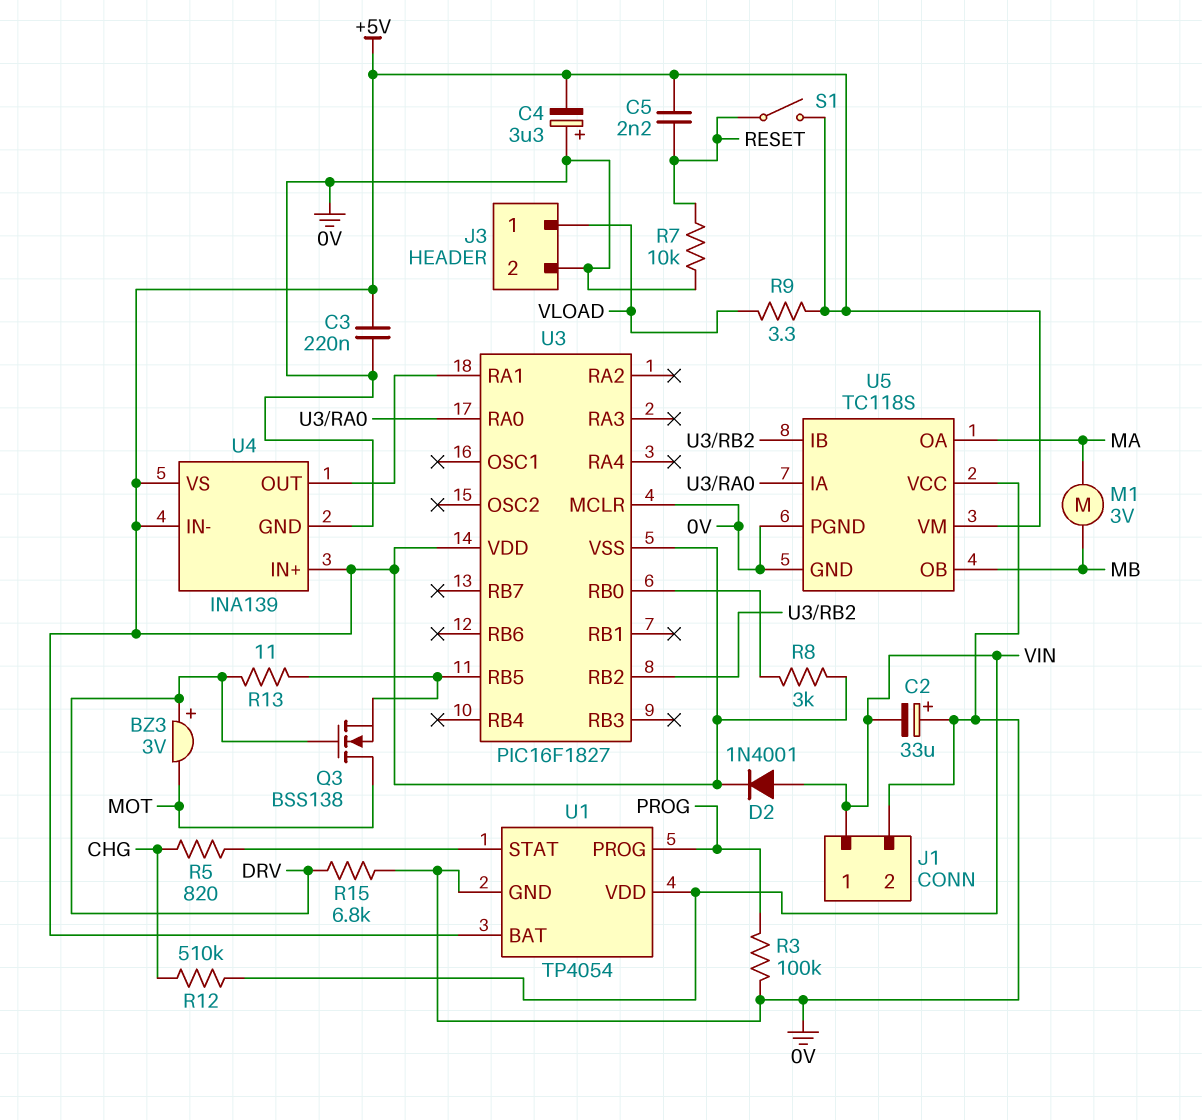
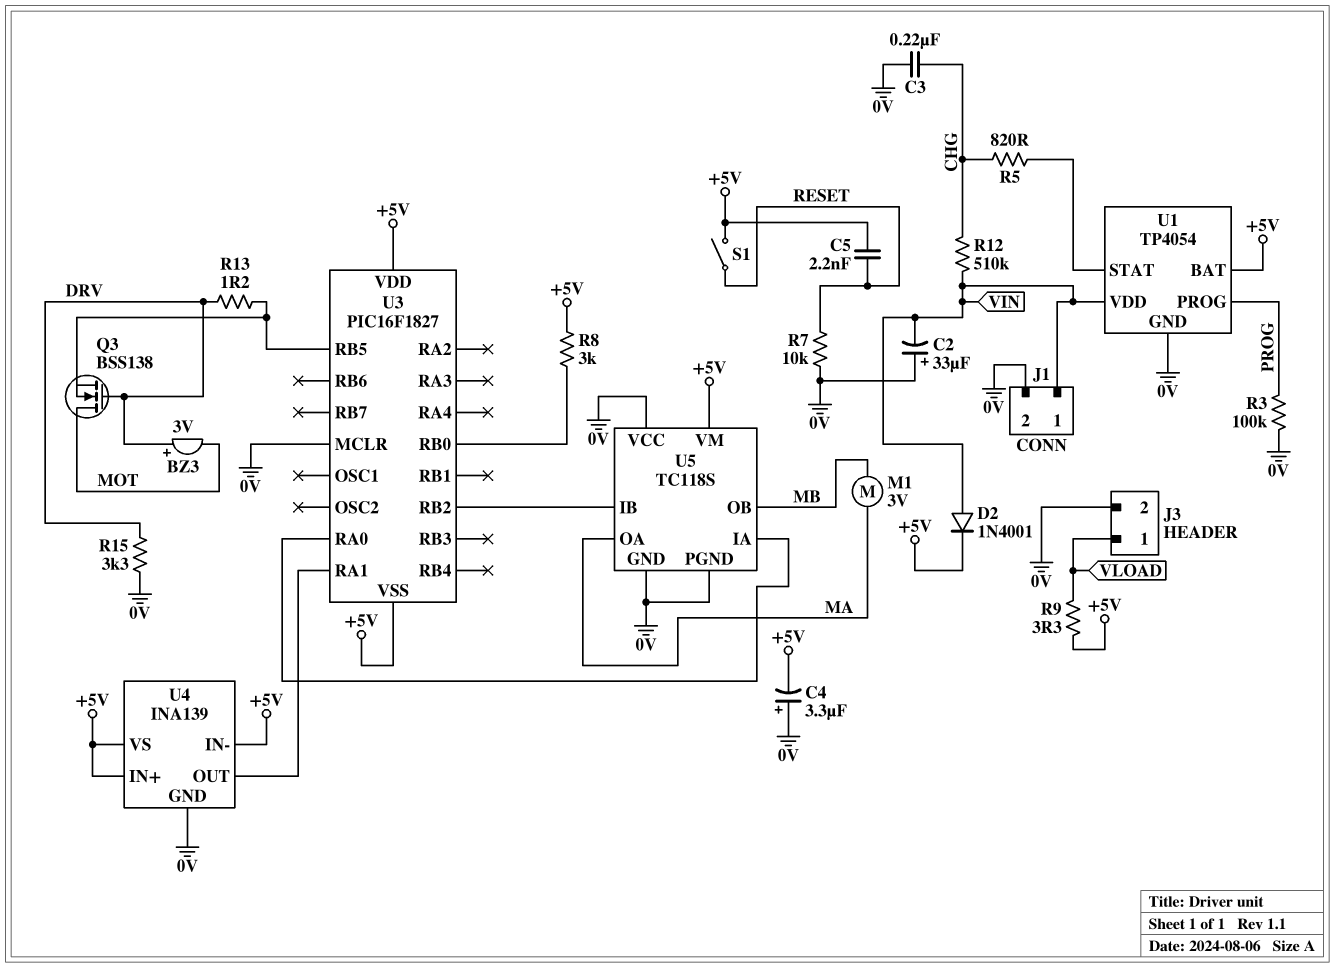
C3: 220nF (+5V, 0V) -> 220nF (0V, CHG)
R13: 11 (DRV, U3/RB5) -> 1.2 (DRV, U3/RB5)
R15: 6.8k (0V, DRV) -> 3.3k (0V, DRV)

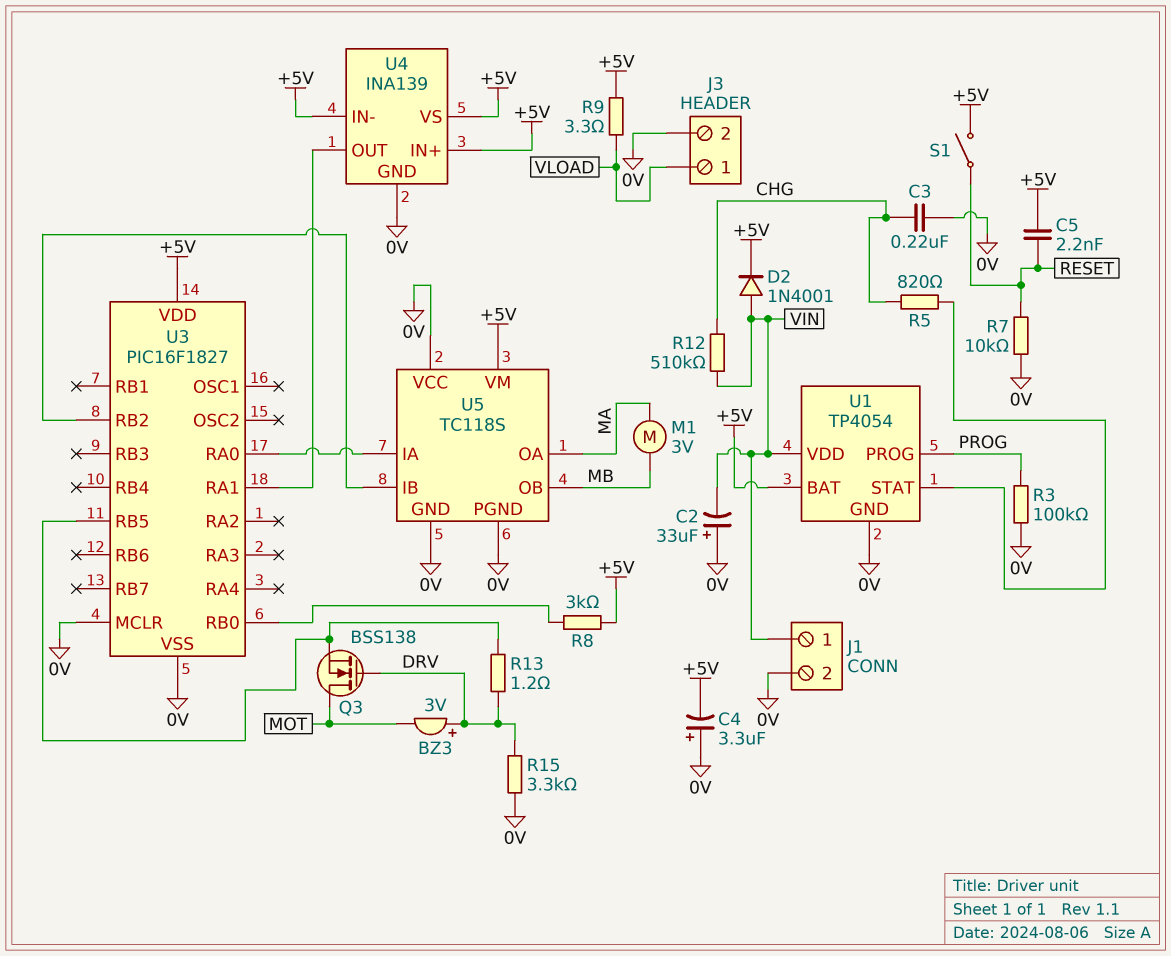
U3 pin VSS: +5V -> 0V

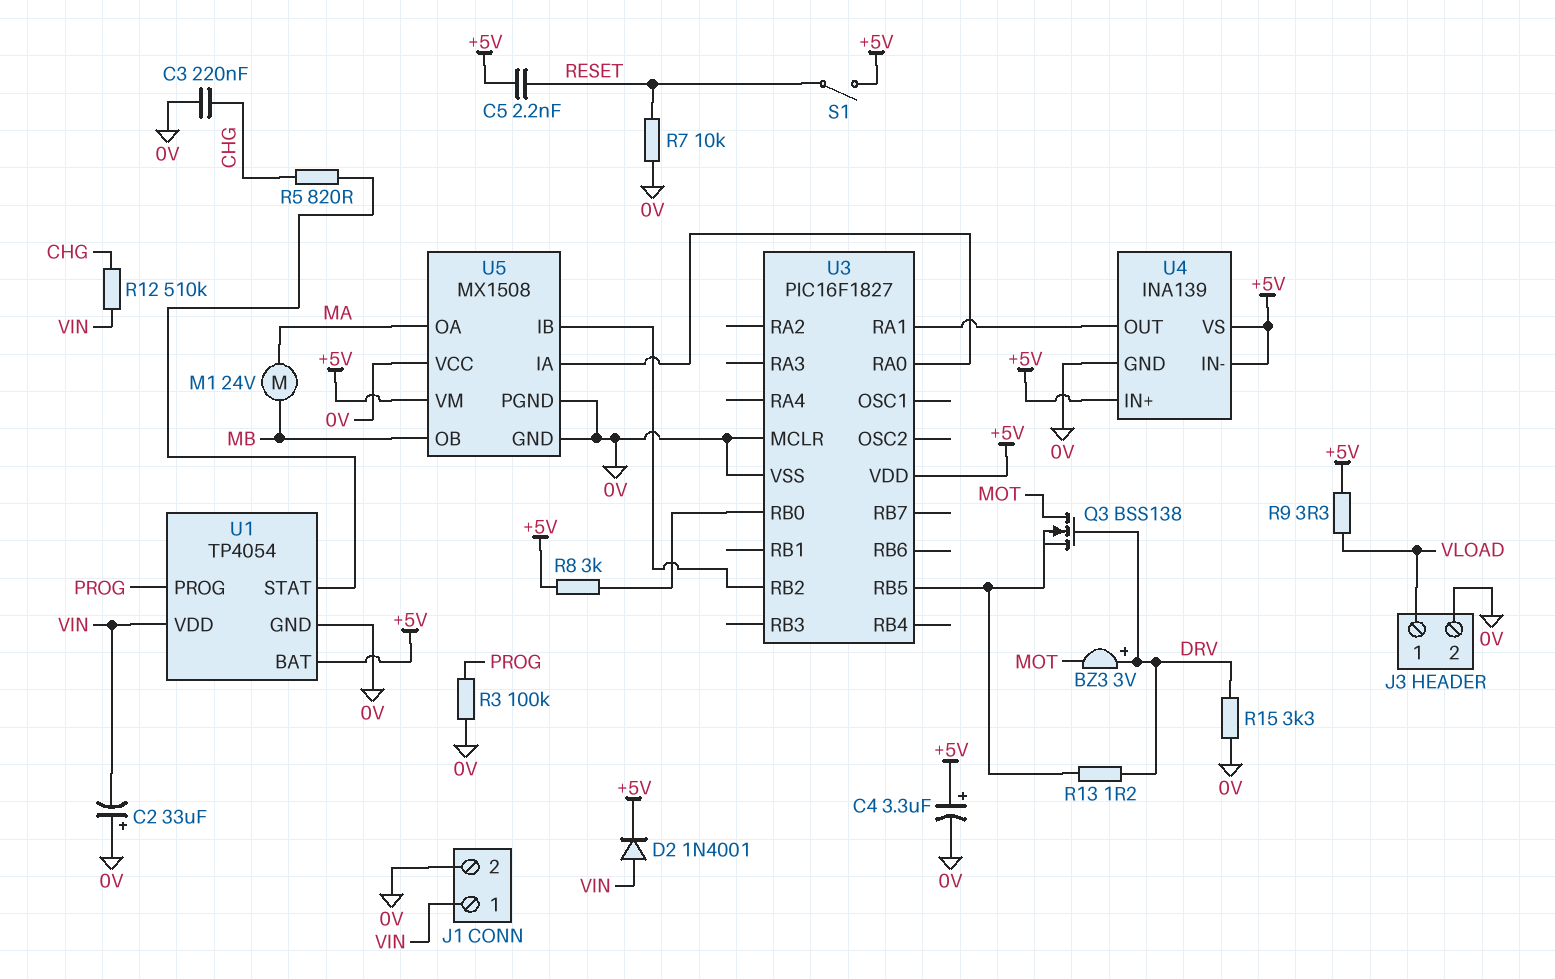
C4: 3.3uF (plus 0V, minus +5V) -> 3.3uF (plus +5V, minus 0V)
M1: motor 3V (MA, MB) -> motor 24V (MA, MB)
U5: TC118S -> MX1508

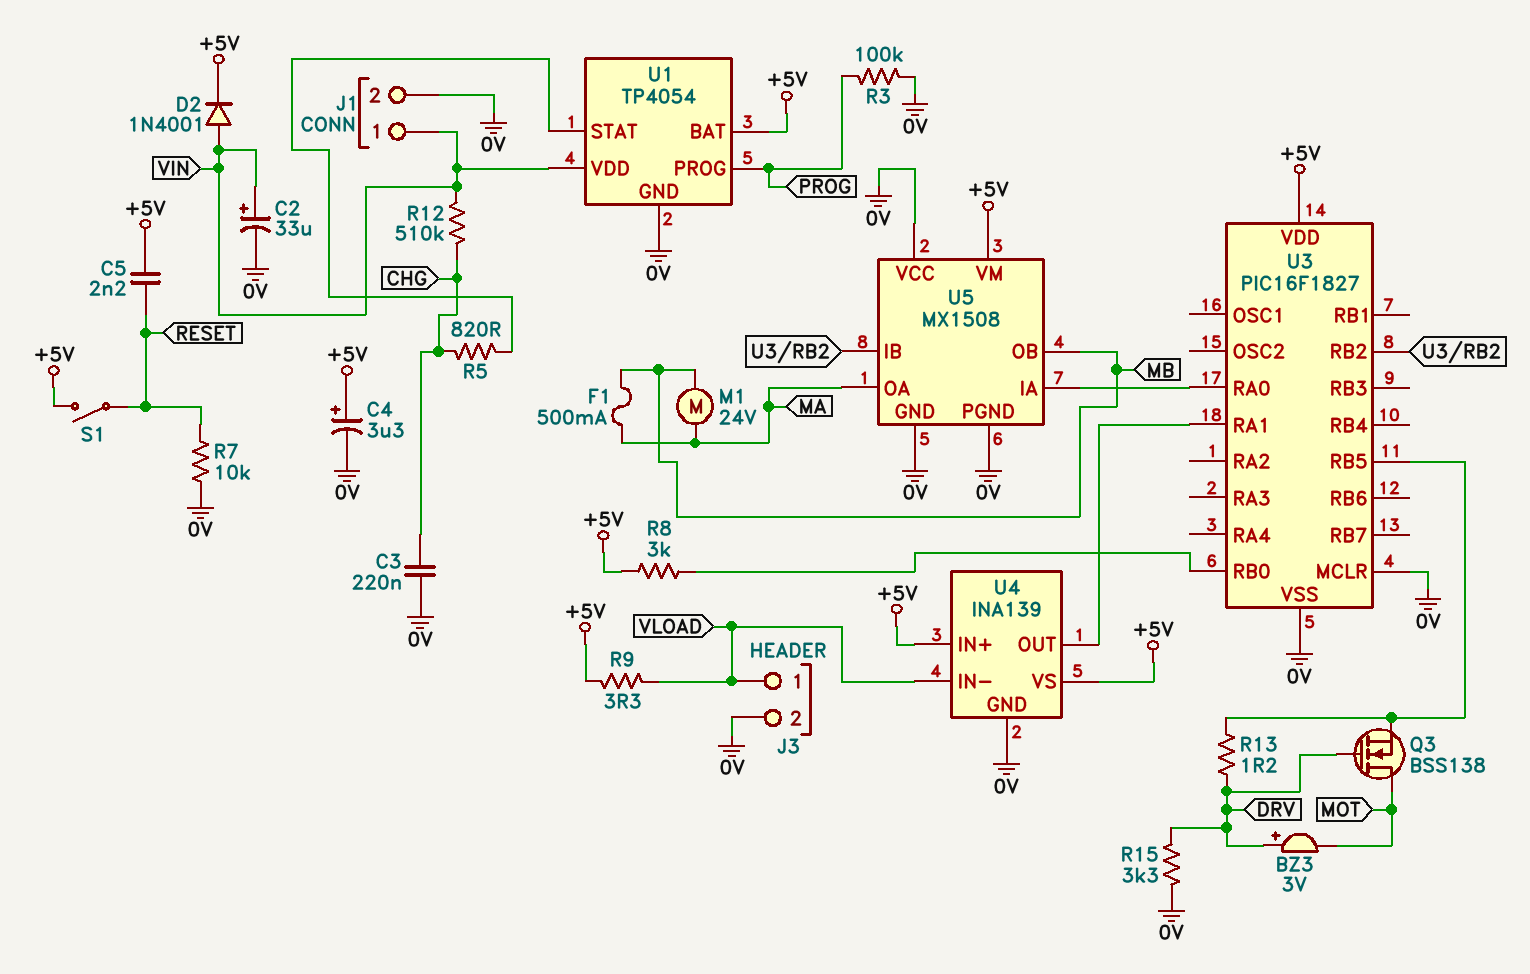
C2: 33uF (plus 0V, minus VIN) -> 33uF (plus VIN, minus 0V)
F1: none -> 500mA (MA, MB)
U4 pin IN-: +5V -> VLOAD

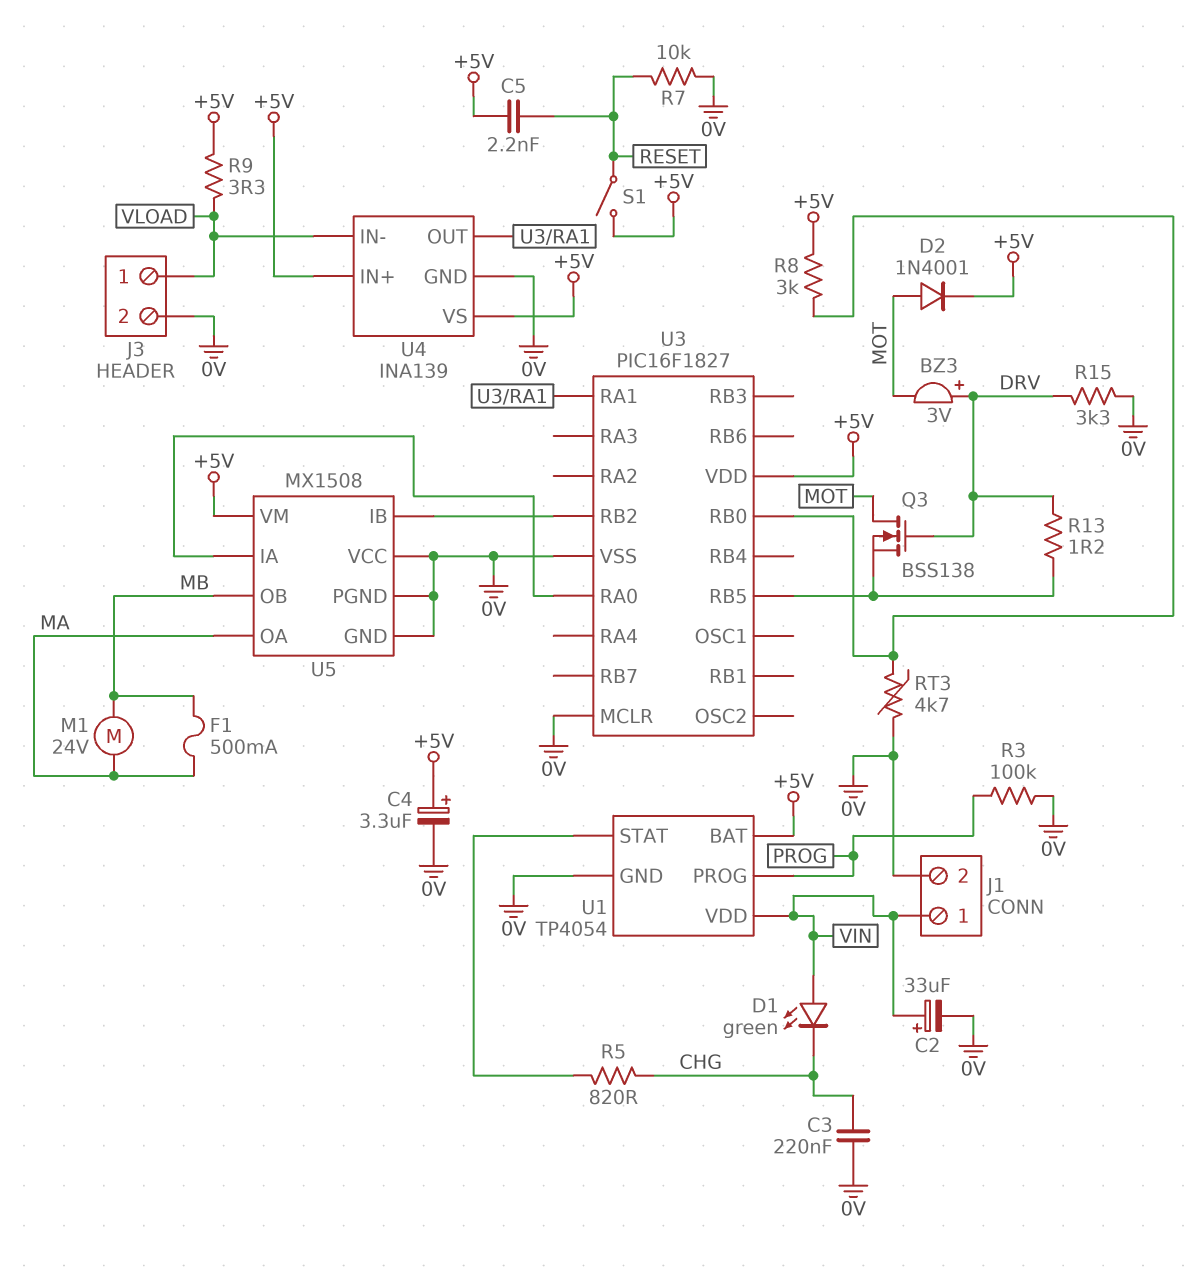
D1: none -> LED green (A VIN, K CHG)
D2: diode 1N4001 (A VIN, K +5V) -> diode 1N4001 (A MOT, K +5V)
R12: 510k (CHG, VIN) -> none
RT3: none -> 4.7k (0V, U3/RB0)

